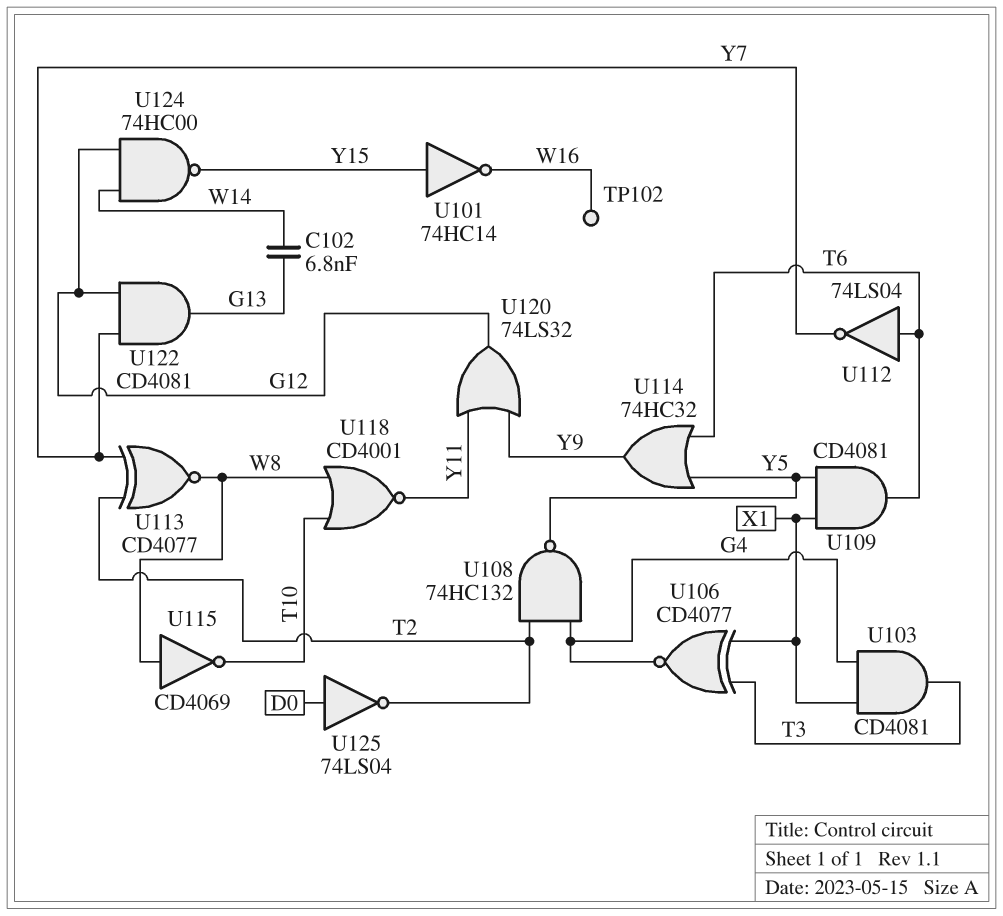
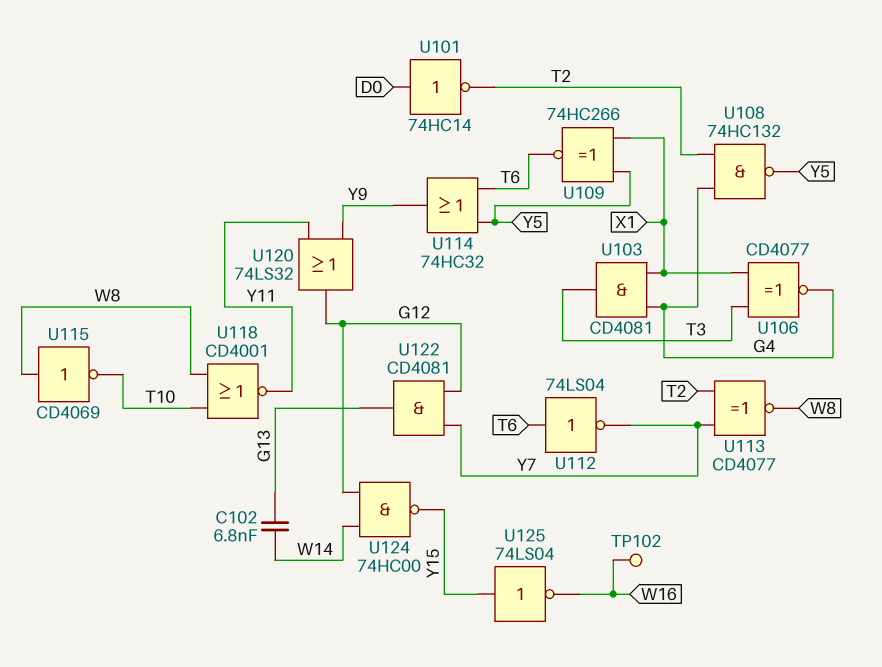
U101: NOT 74HC14 (in Y15, out W16) -> NOT 74HC14 (in D0, out T2)
U109: AND CD4081 (in X1, in Y5, out T6) -> XNOR 74HC266 (in X1, in Y5, out T6)
U125: NOT 74LS04 (in D0, out T2) -> NOT 74LS04 (in Y15, out W16)

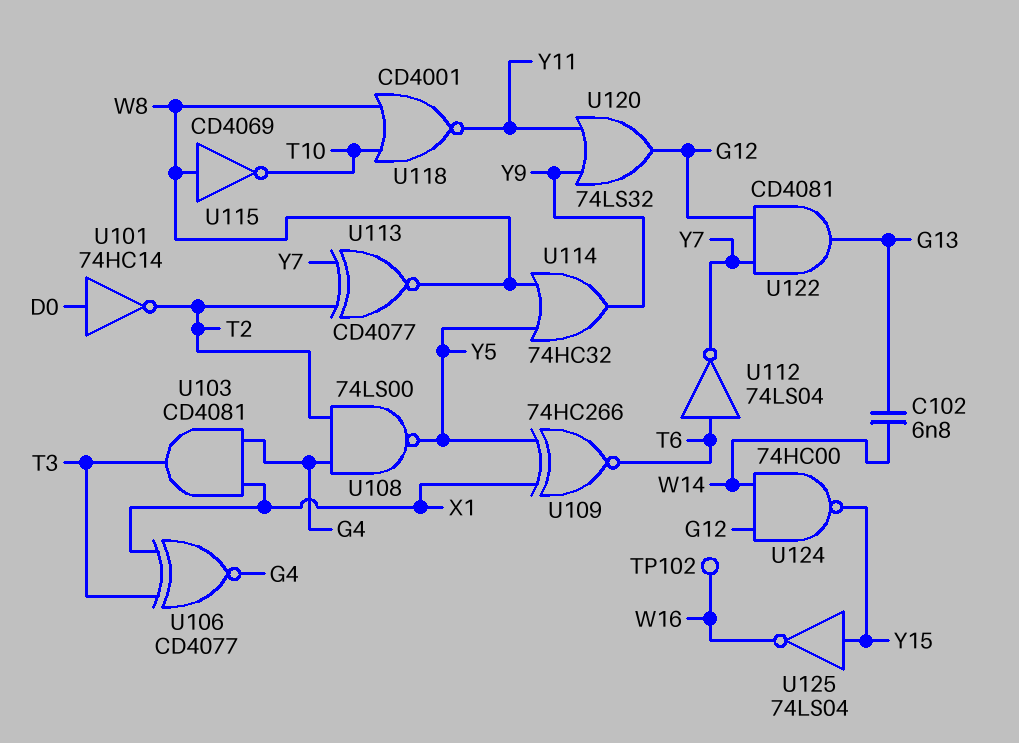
U108: NAND 74HC132 (in G4, in T2, out Y5) -> NAND 74LS00 (in G4, in T2, out Y5)
U114: OR 74HC32 (in T6, in Y5, out Y9) -> OR 74HC32 (in W8, in Y5, out Y9)

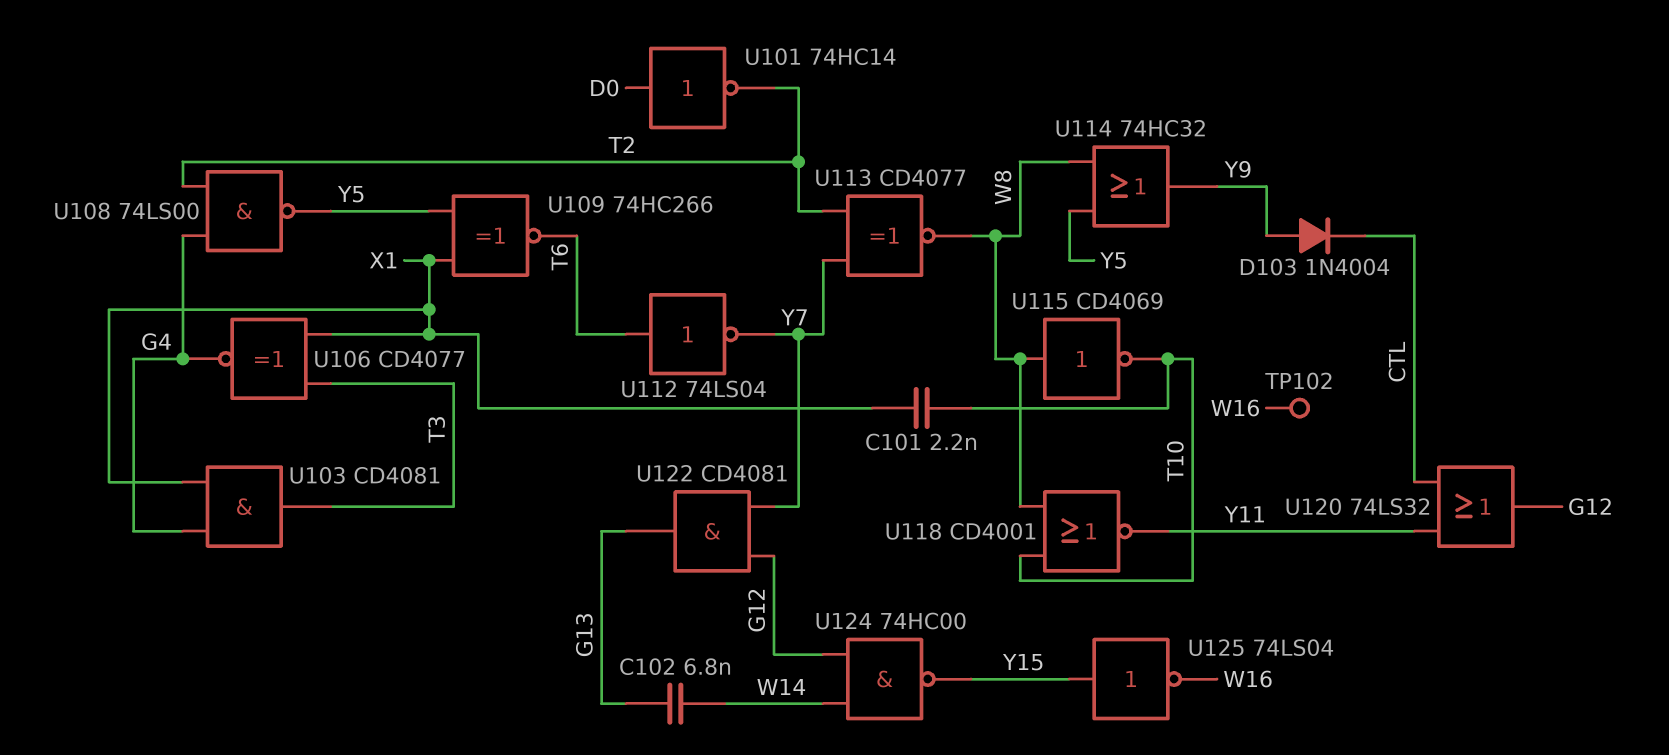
C101: none -> 2.2nF (T10, X1)
D103: none -> diode 1N4004 (A Y9, K CTL)
U120: OR 74LS32 (in Y9, in Y11, out G12) -> OR 74LS32 (in CTL, in Y11, out G12)

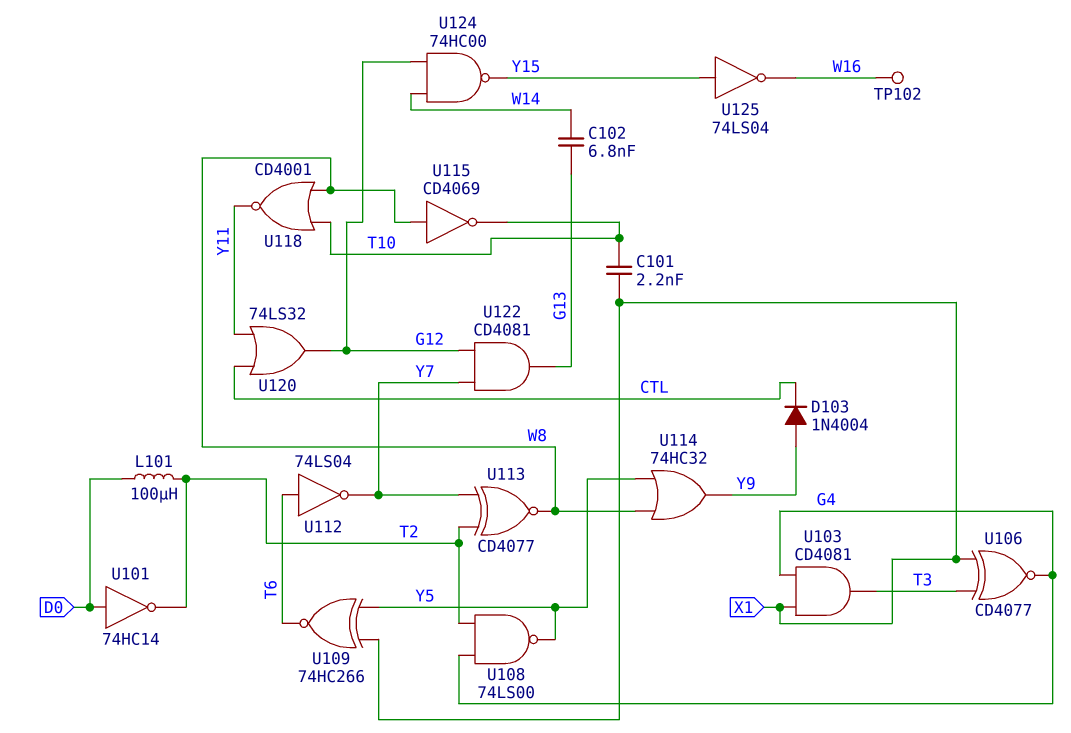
L101: none -> 100uH (D0, T2)

